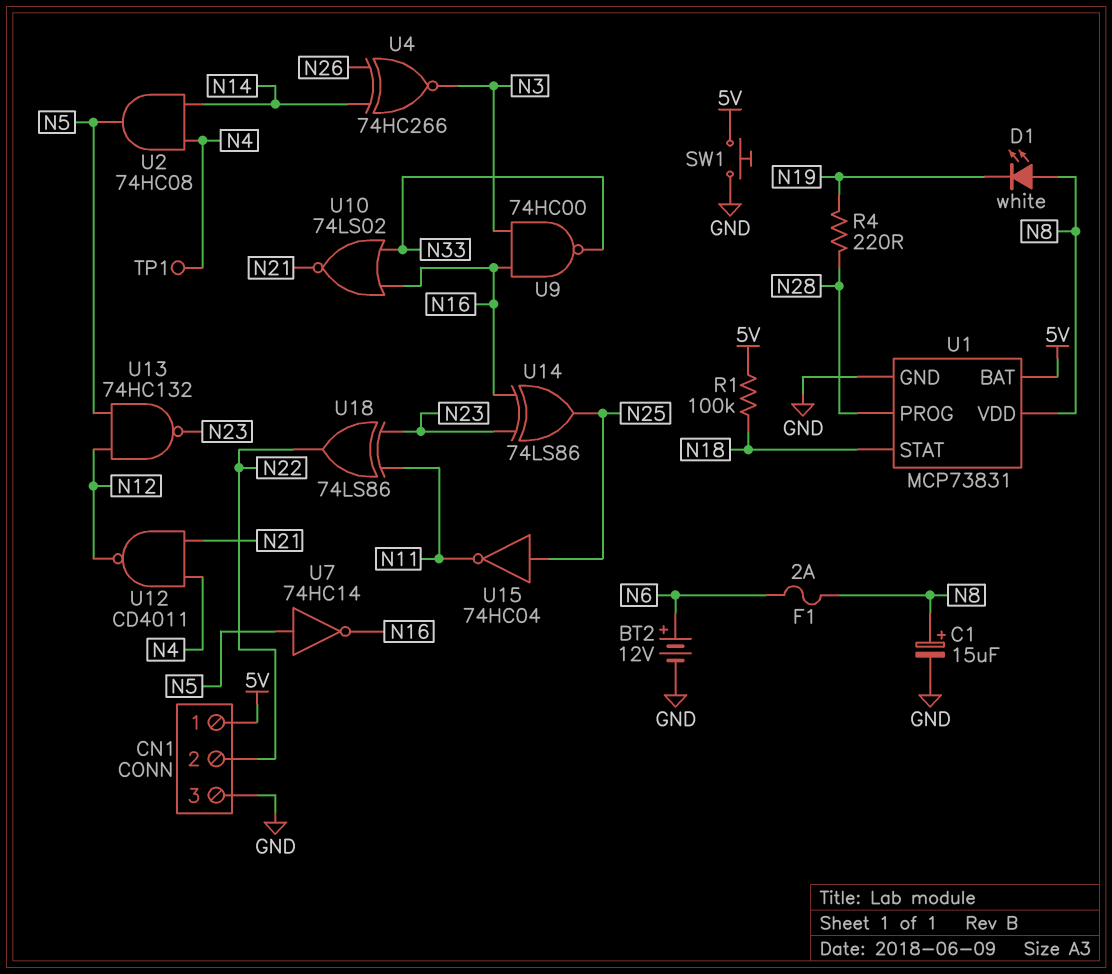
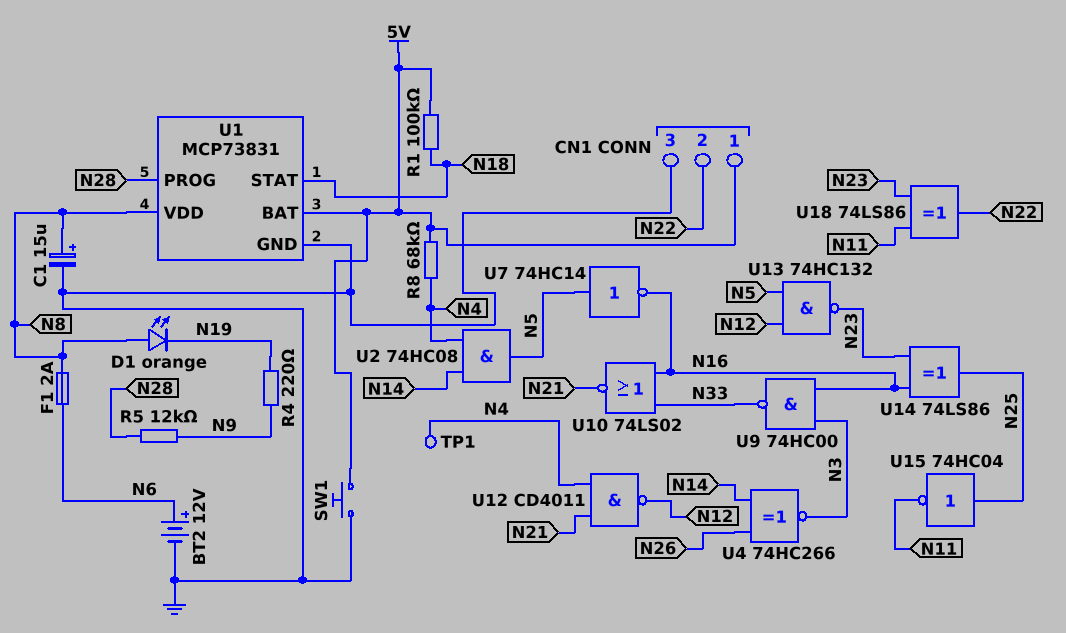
D1: LED white (A N8, K N19) -> LED orange (A N8, K N19)
R4: 220 (N19, N28) -> 220 (N9, N19)
R5: none -> 12k (N9, N28)
R8: none -> 68k (5V, N4)

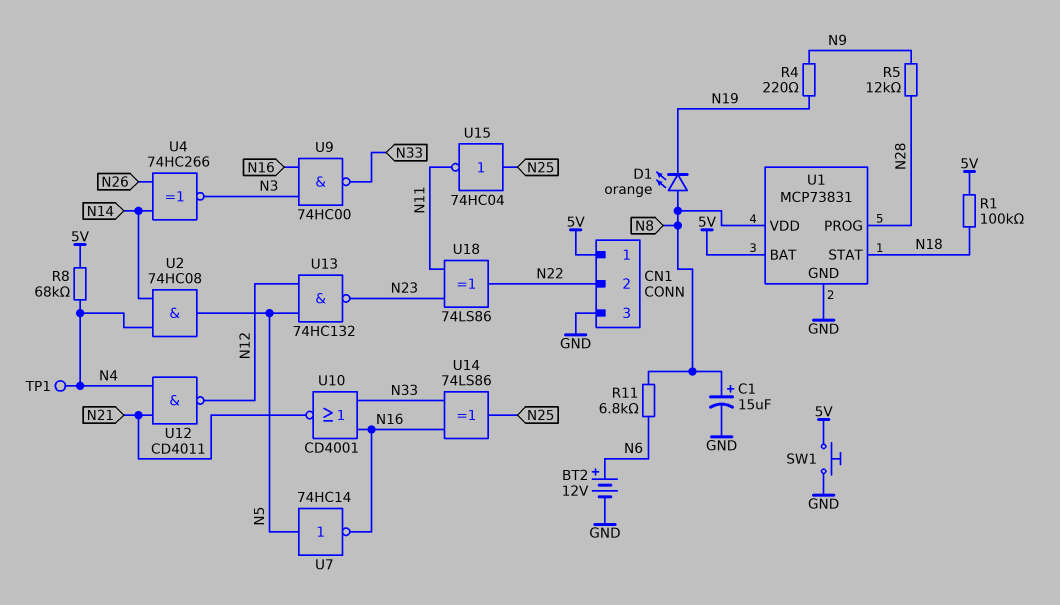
F1: 2A (N6, N8) -> none
R11: none -> 6.8k (N6, N8)
U10: NOR 74LS02 (in N16, in N33, out N21) -> NOR CD4001 (in N16, in N33, out N21)
U14: XOR 74LS86 (in N16, in N23, out N25) -> XOR 74LS86 (in N16, in N33, out N25)

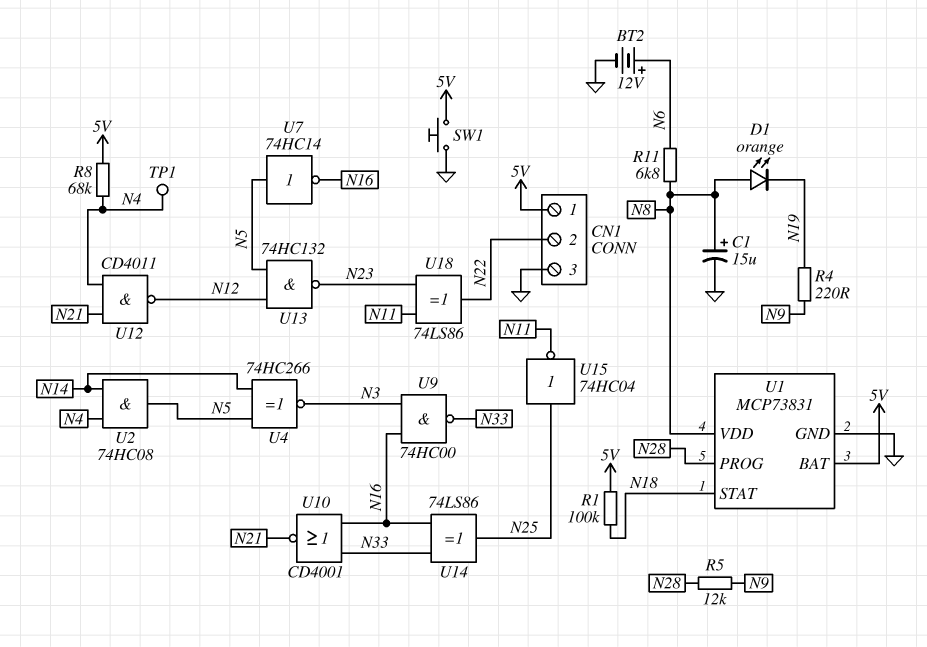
U4: XNOR 74HC266 (in N14, in N26, out N3) -> XNOR 74HC266 (in N5, in N14, out N3)

